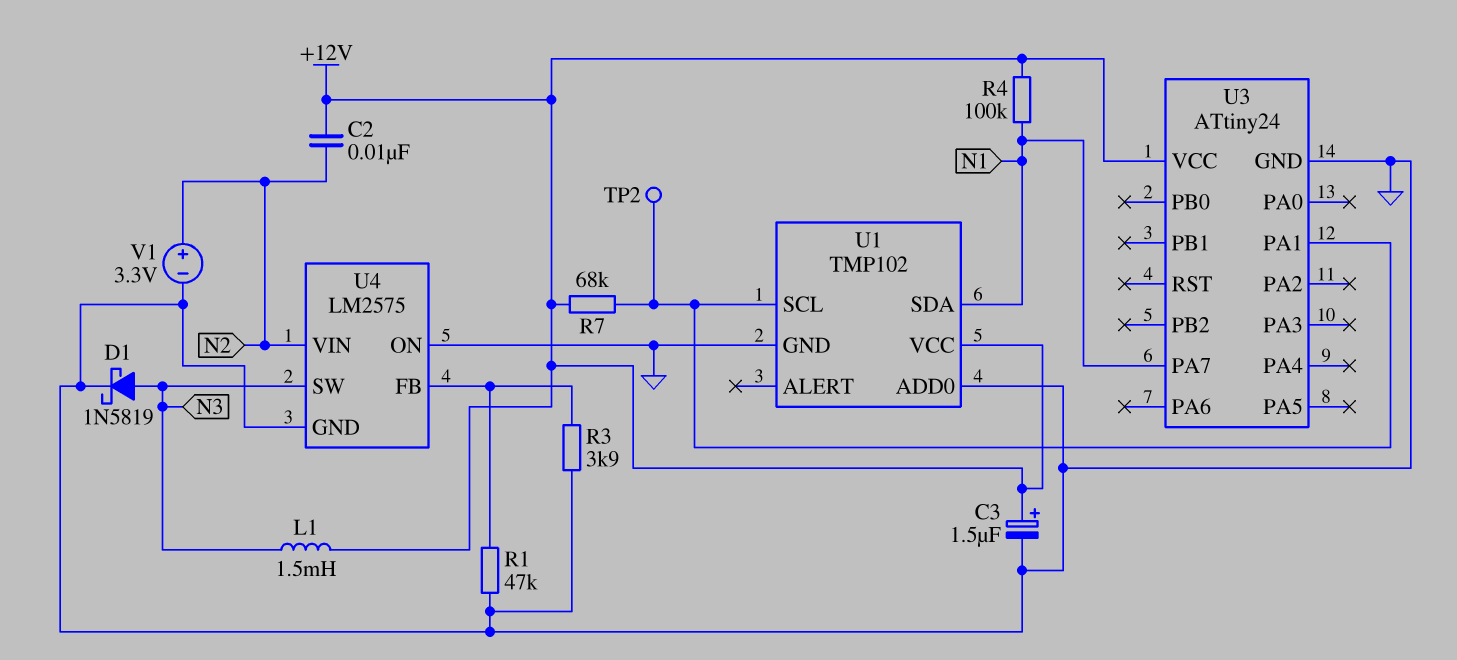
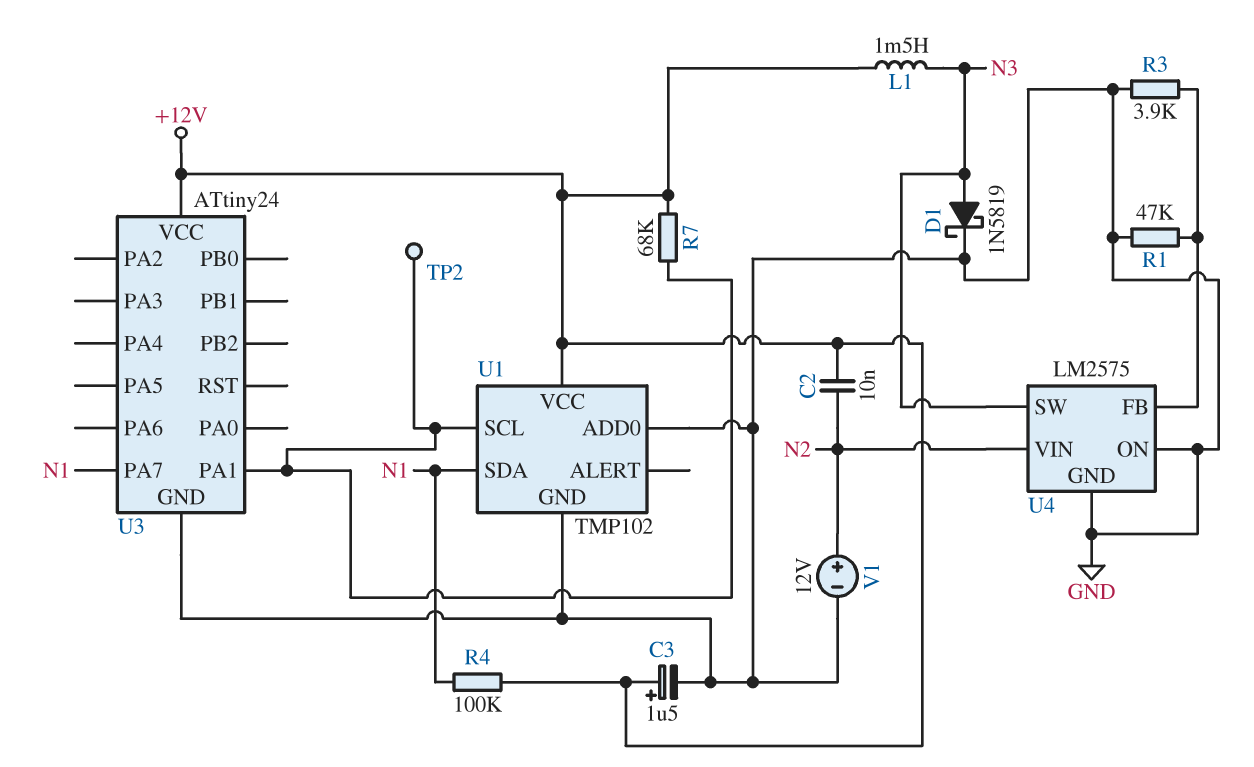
V1: 3.3V (plus N2, minus GND) -> 12V (plus N2, minus GND)

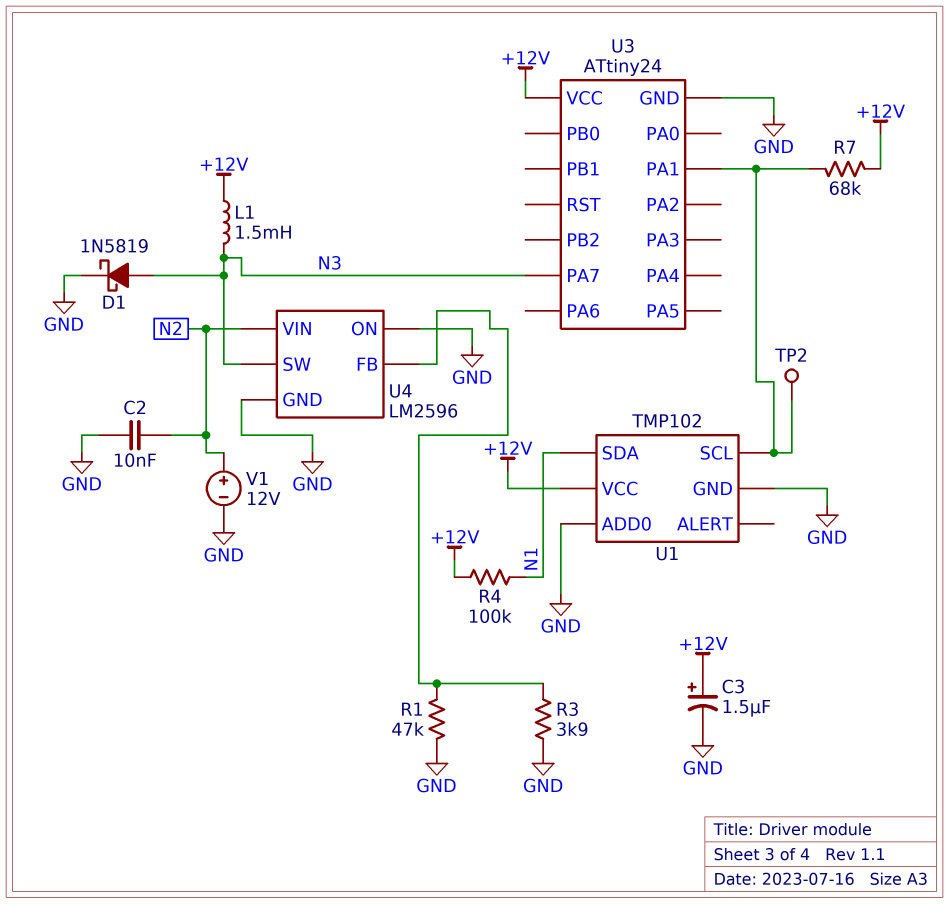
C2: 10nF (+12V, N2) -> 10nF (GND, N2)
U3 pin PA7: N1 -> N3
U4: LM2575 -> LM2596

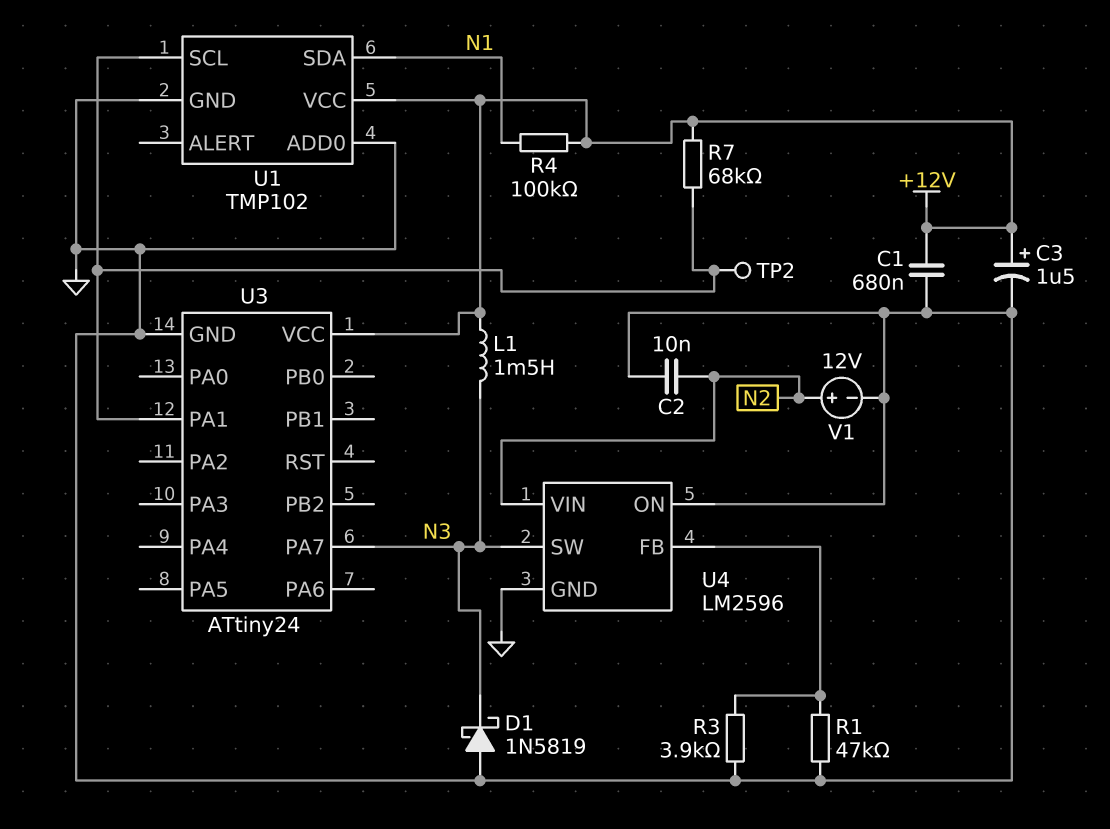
C1: none -> 680nF (+12V, GND)
D1: schottky 1N5819 (A N3, K GND) -> schottky 1N5819 (A GND, K N3)

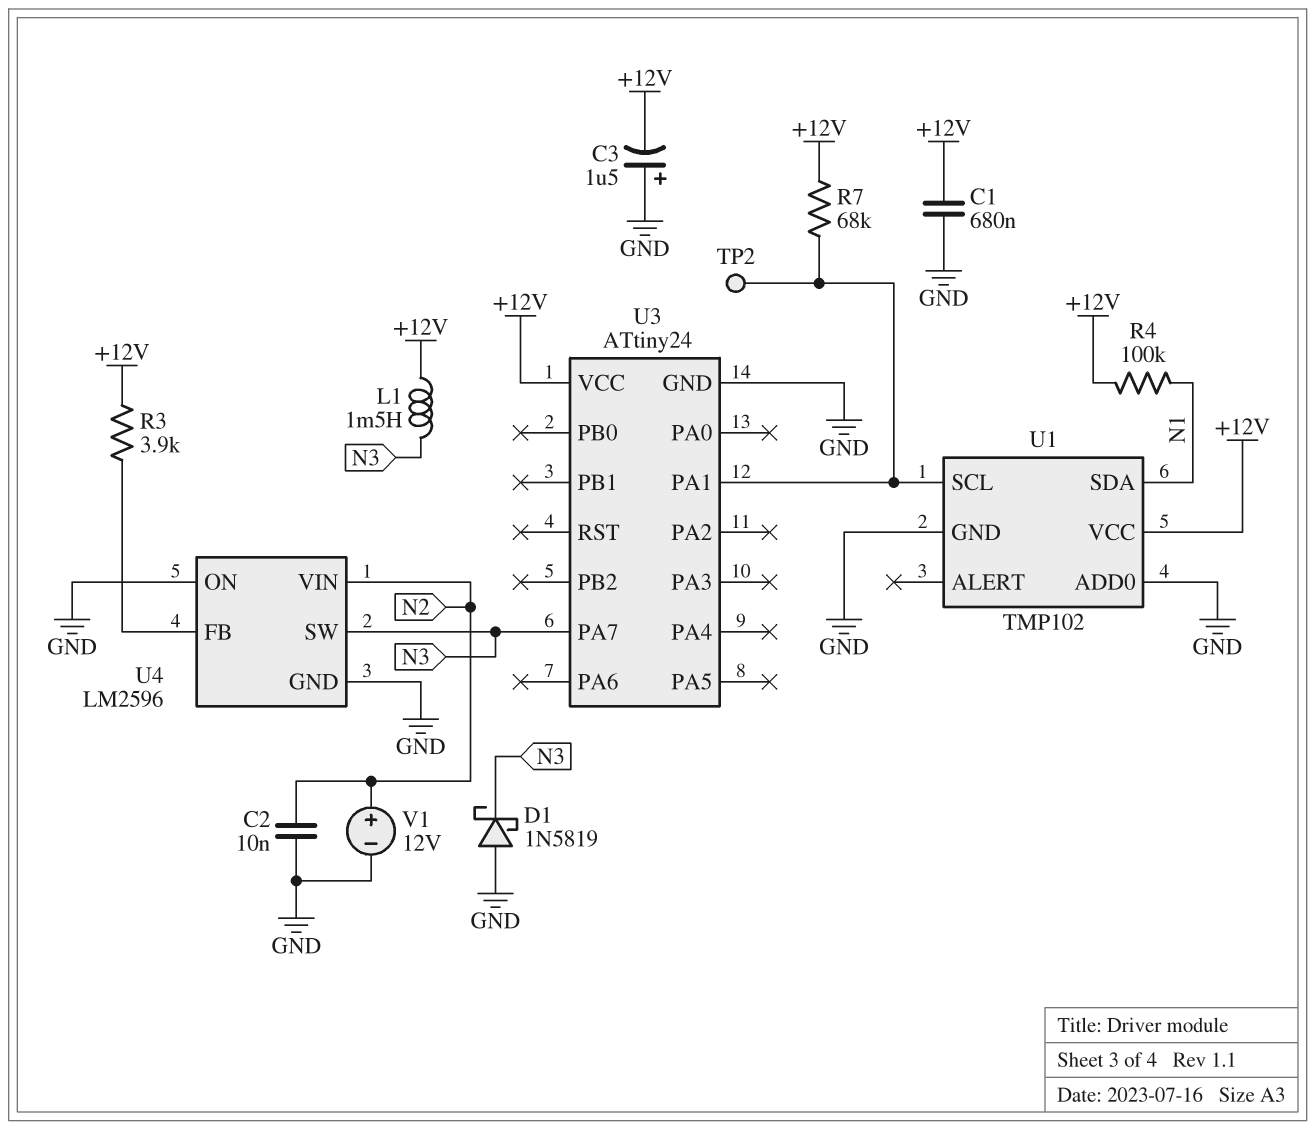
C3: 1.5uF (plus +12V, minus GND) -> 1.5uF (plus GND, minus +12V)
R1: 47k (GND, U4/FB) -> none
R3: 3.9k (GND, U4/FB) -> 3.9k (+12V, U4/FB)

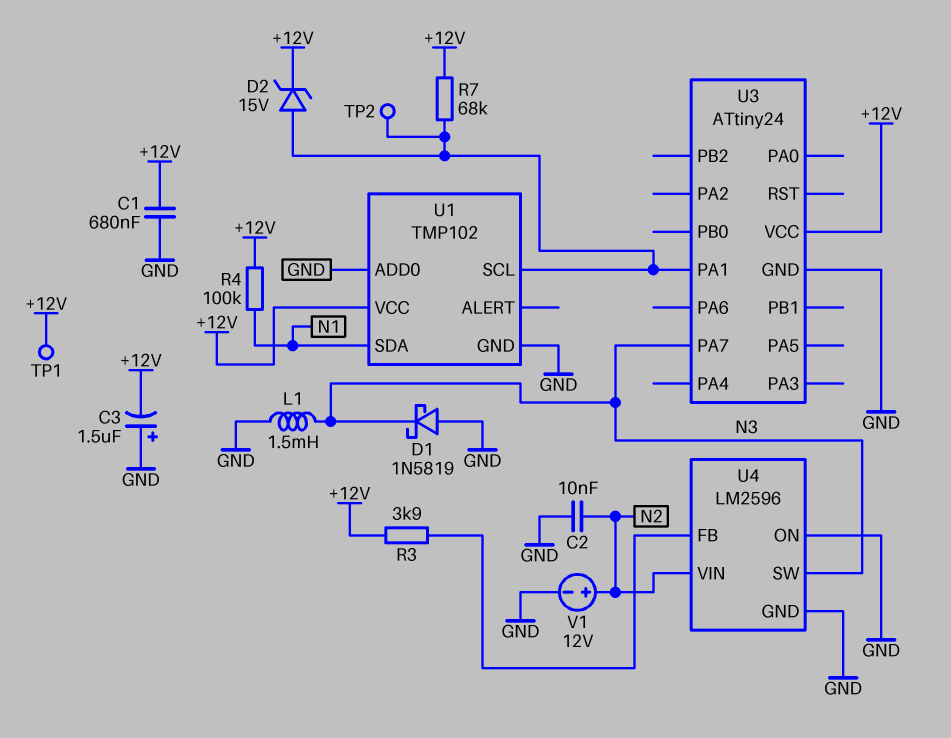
D2: none -> zener 15V (A U1/SCL, K +12V)
L1: 1.5mH (+12V, N3) -> 1.5mH (GND, N3)
TP1: none -> test point (+12V)

